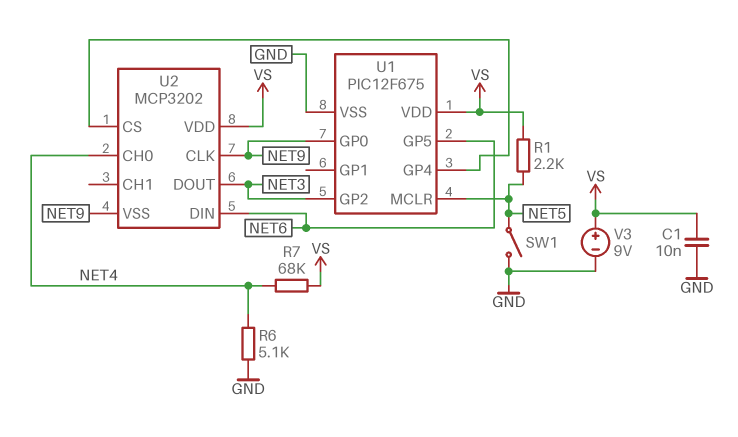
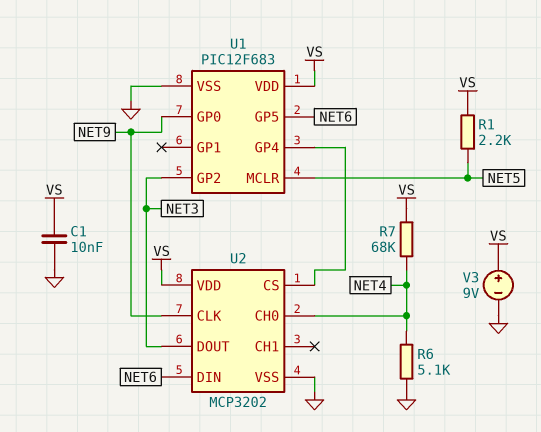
SW1: switch (GND, NET5) -> none
U1: PIC12F675 -> PIC12F683
U2 pin VSS: NET9 -> GND

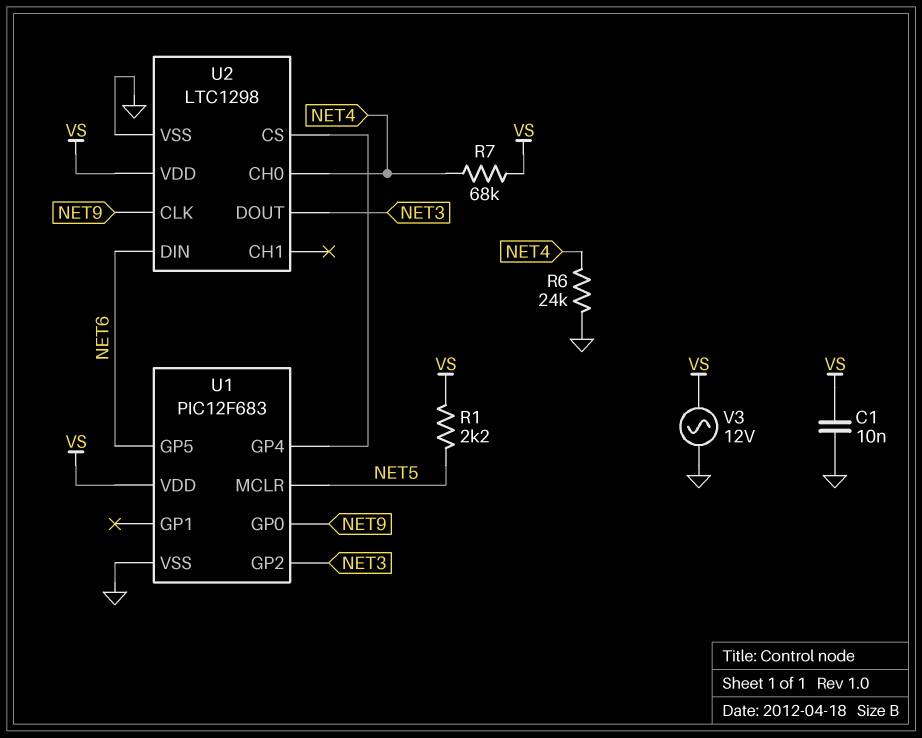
R6: 5.1k (GND, NET4) -> 24k (GND, NET4)
U2: MCP3202 -> LTC1298
V3: 9V (plus VS, minus GND) -> AC 12V (GND, VS)

